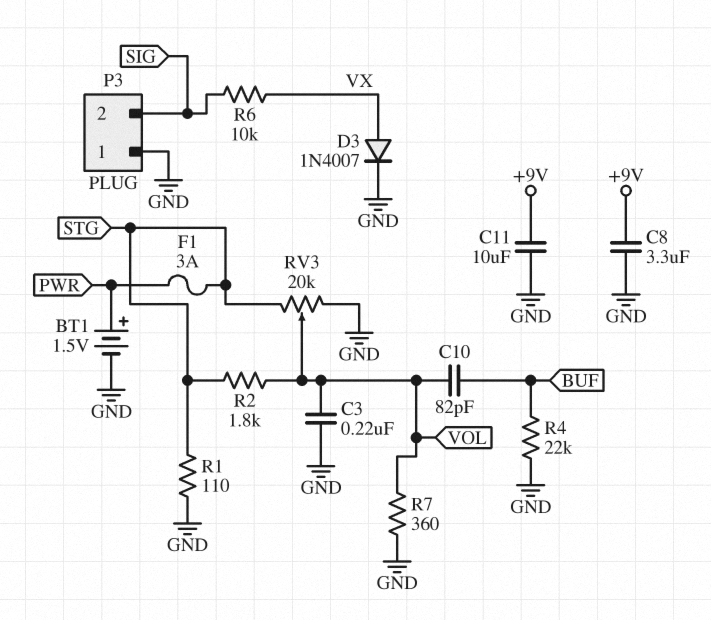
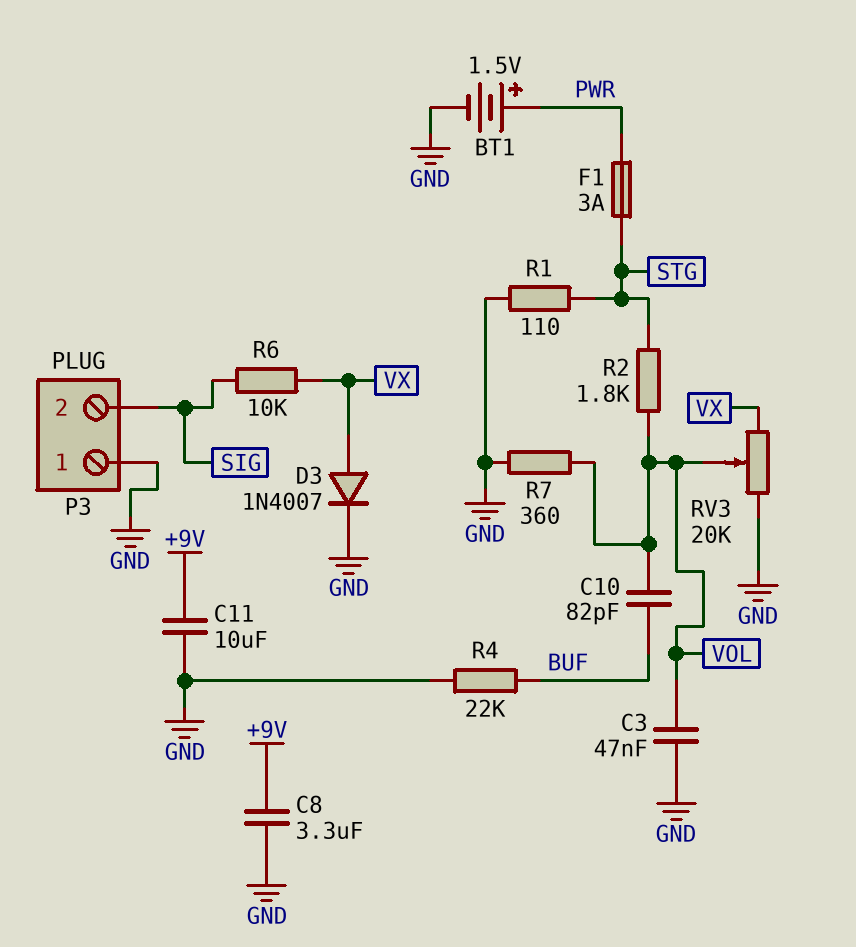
C3: 220nF (GND, VOL) -> 47nF (GND, VOL)
RV3: 20k (GND, STG, wiper VOL) -> 20k (GND, VX, wiper VOL)

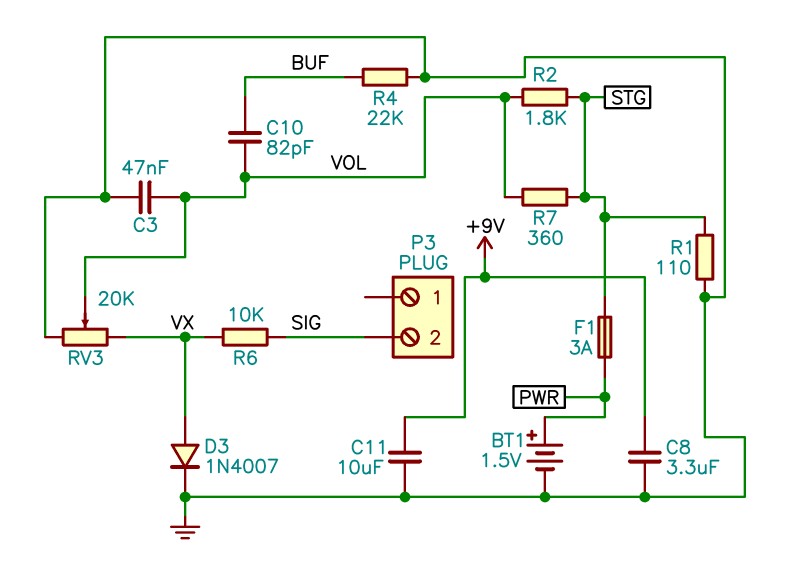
P3 pin 1: GND -> none
R7: 360 (GND, VOL) -> 360 (STG, VOL)

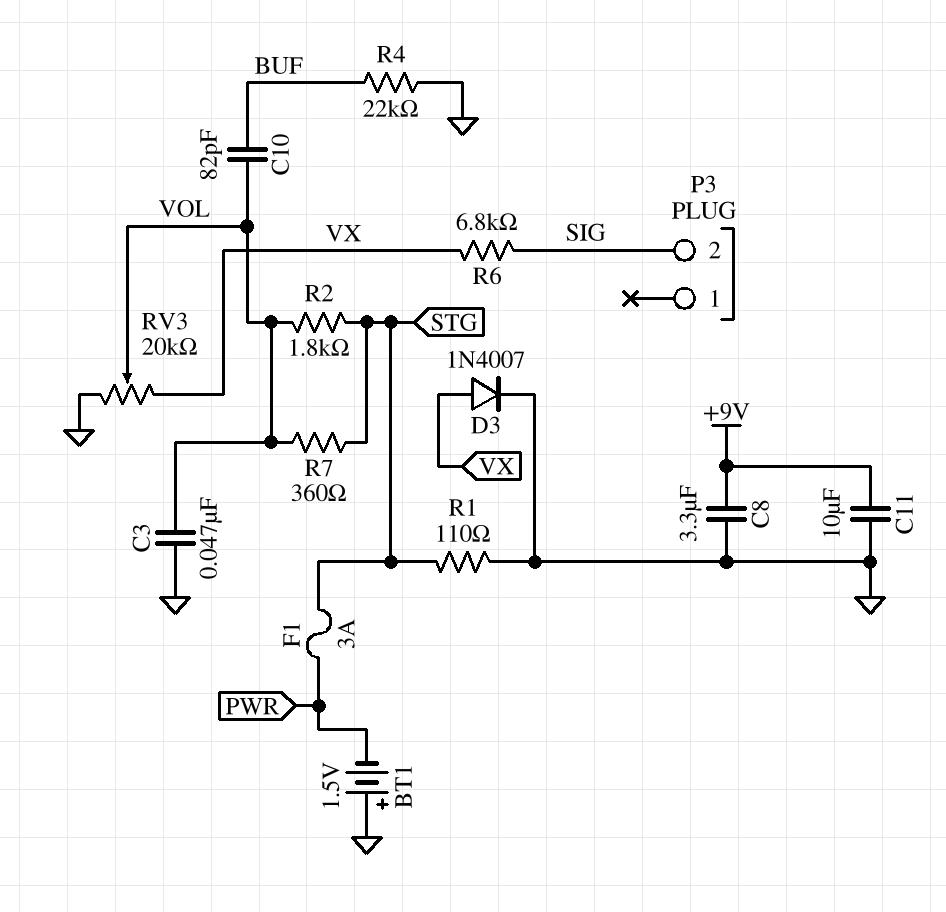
BT1: 1.5V (plus PWR, minus GND) -> 1.5V (plus GND, minus PWR)
R6: 10k (SIG, VX) -> 6.8k (SIG, VX)

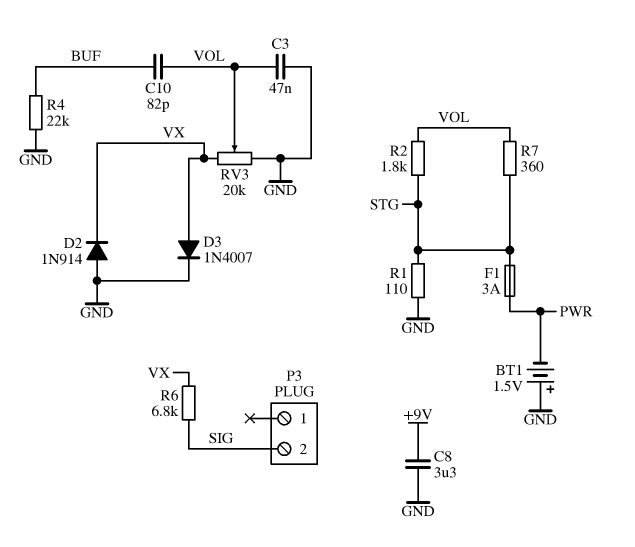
C11: 10uF (+9V, GND) -> none
D2: none -> diode 1N914 (A GND, K VX)

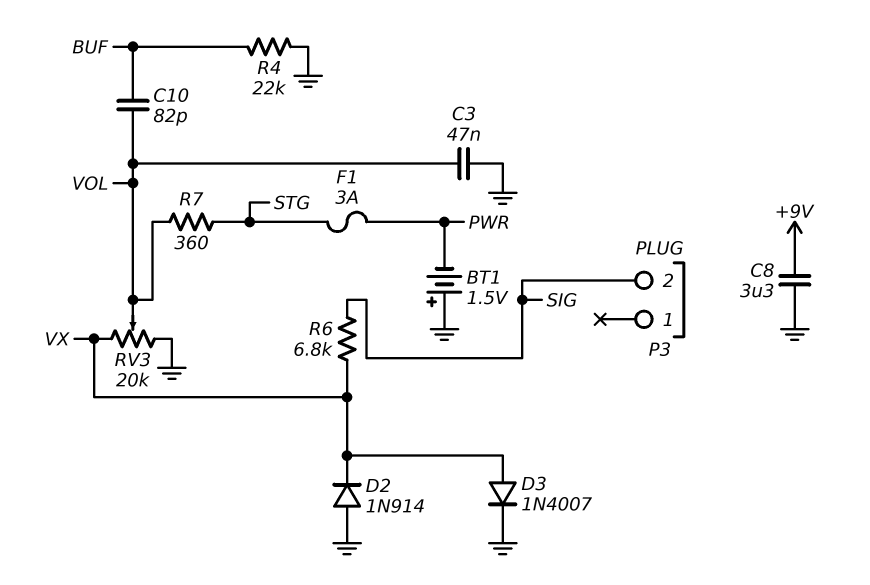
R1: 110 (GND, STG) -> none
R2: 1.8k (STG, VOL) -> none

